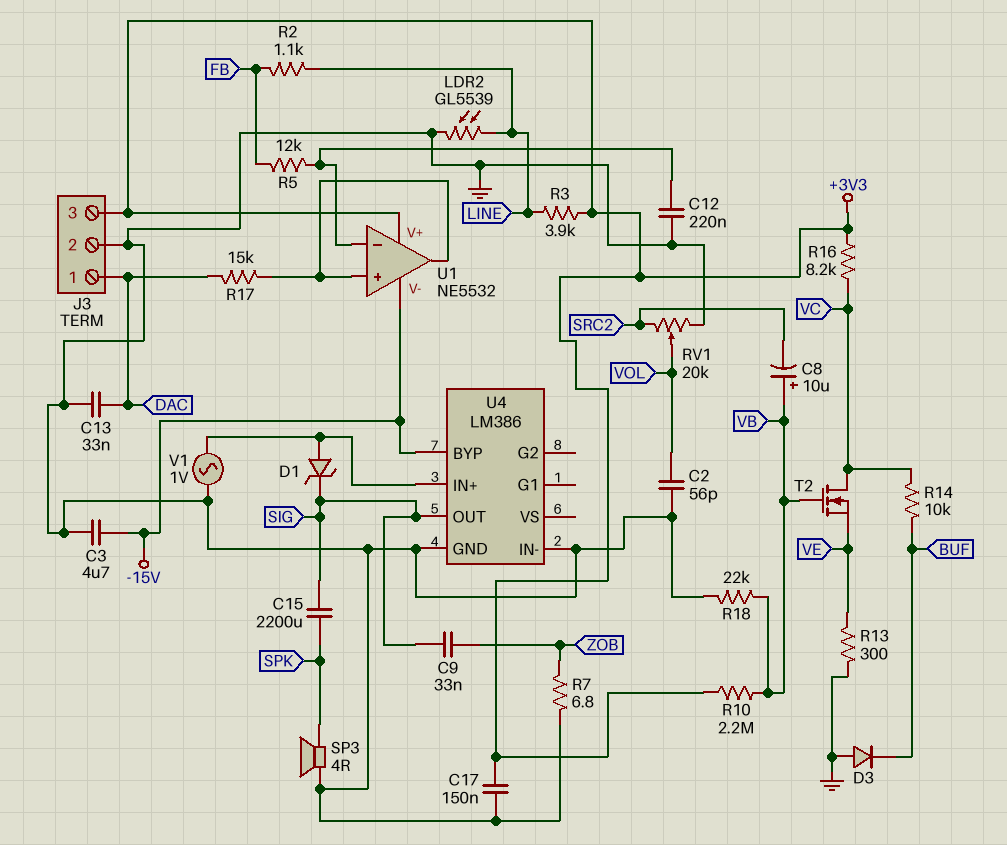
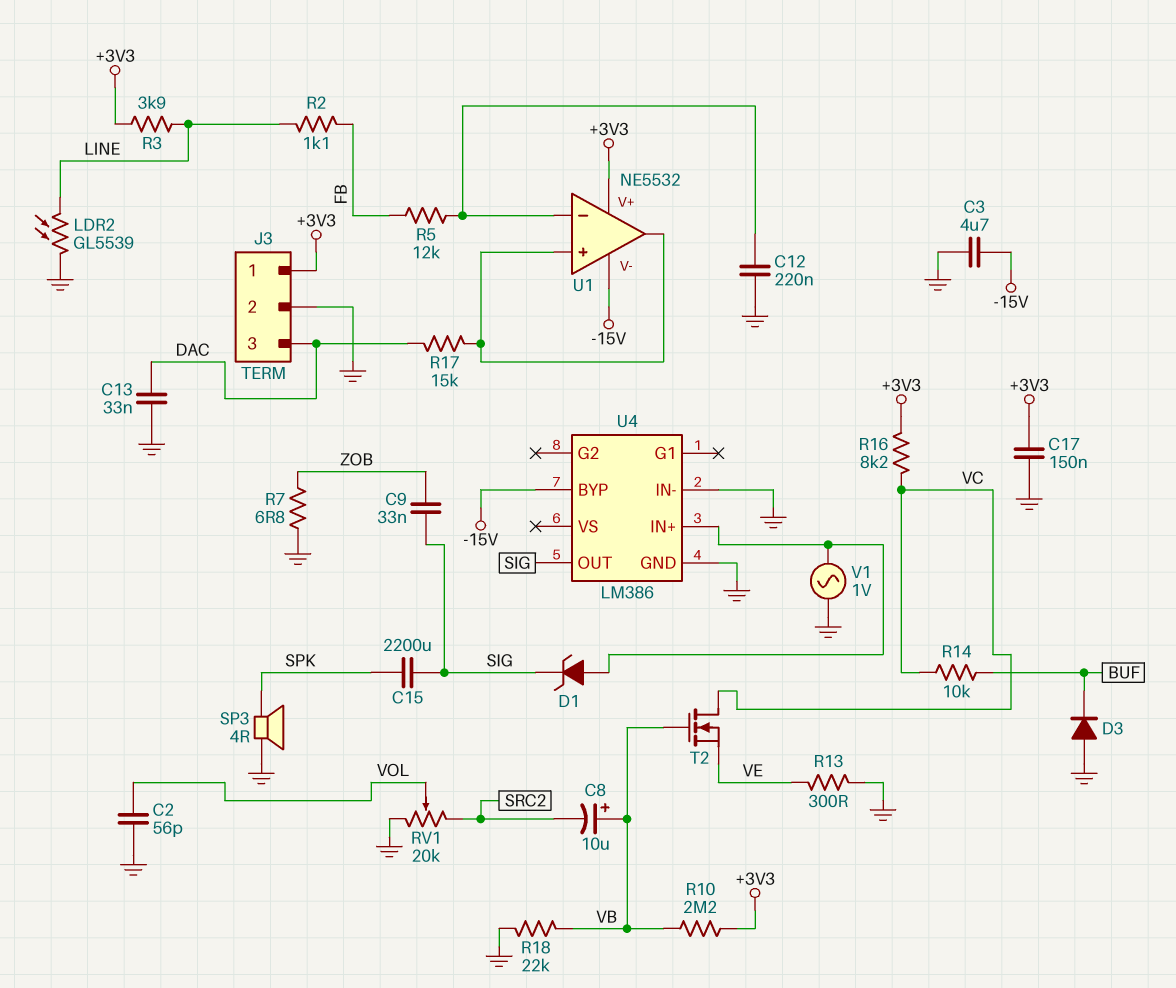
J3 pin 1: DAC -> +3V3
J3 pin 3: +3V3 -> DAC

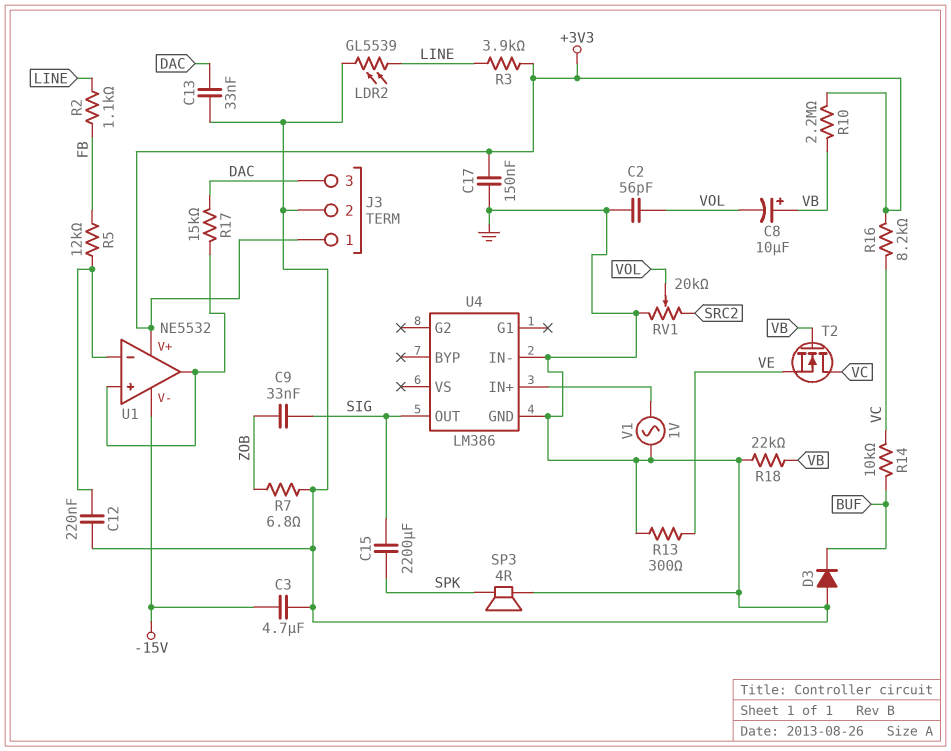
C8: 10uF (plus VB, minus SRC2) -> 10uF (plus VB, minus VOL)
D1: zener (A U4/IN+, K SIG) -> none
U4 pin BYP: -15V -> none

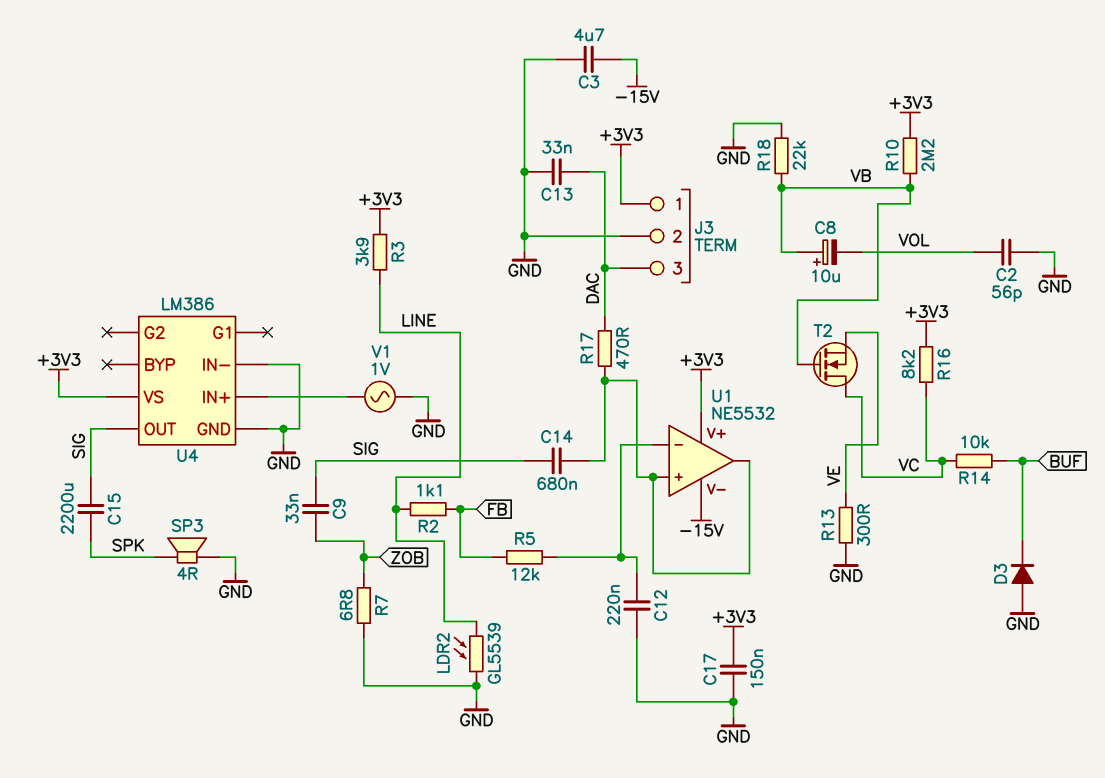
C14: none -> 680nF (SIG, U1/in+)
R17: 15k (DAC, U1/in+) -> 470 (DAC, U1/in+)
RV1: 20k (GND, SRC2, wiper VOL) -> none
U4 pin VS: none -> +3V3

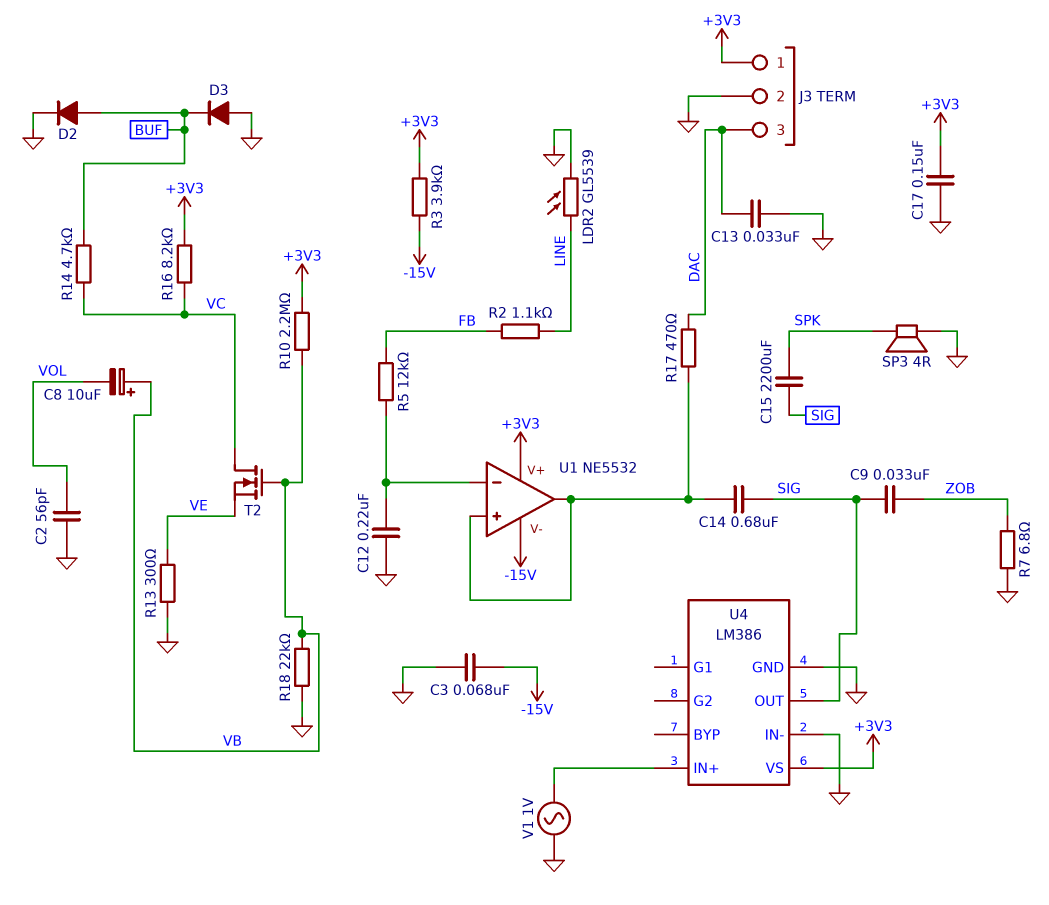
C3: 4.7uF (-15V, GND) -> 68nF (-15V, GND)
D2: none -> diode (A BUF, K GND)
R3: 3.9k (+3V3, LINE) -> 3.9k (+3V3, -15V)
R14: 10k (BUF, VC) -> 4.7k (BUF, VC)

